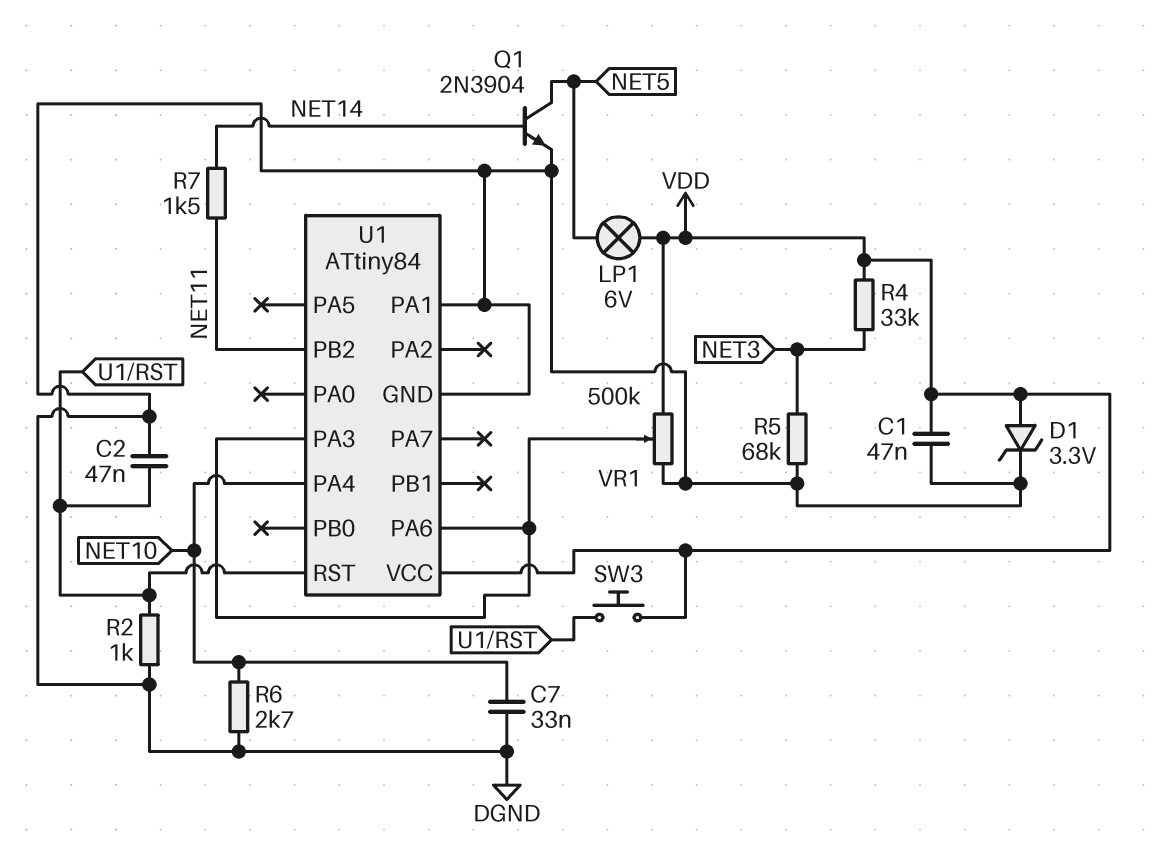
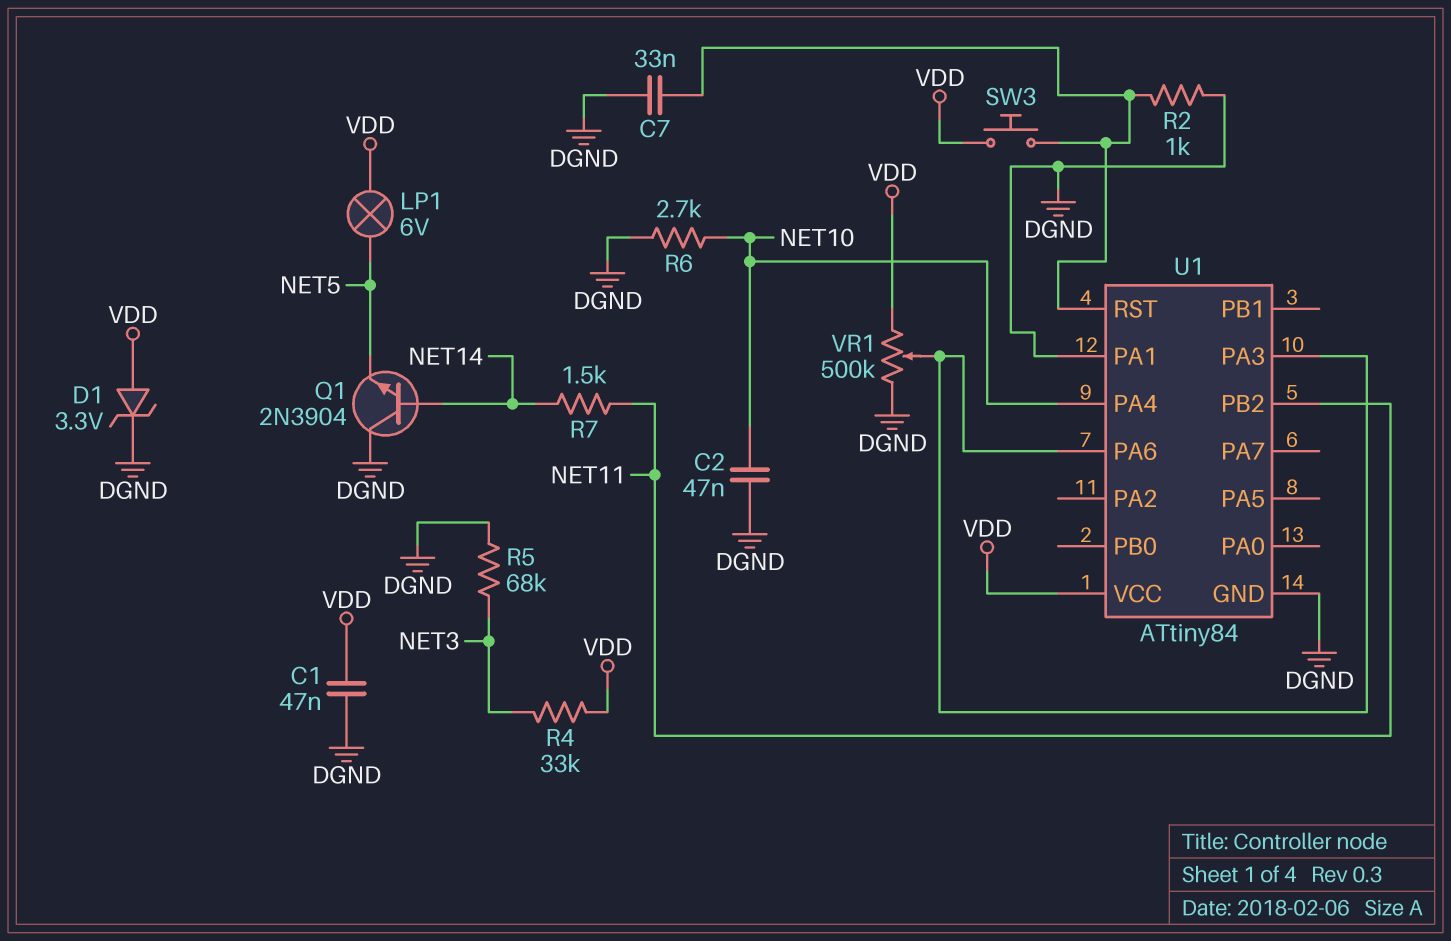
C2: 47nF (DGND, U1/RST) -> 47nF (DGND, NET10)
C7: 33nF (DGND, NET10) -> 33nF (DGND, U1/RST)
Q1: NPN 2N3904 (B NET14, C NET5, E DGND) -> NPN 2N3904 (B NET14, C DGND, E NET5)

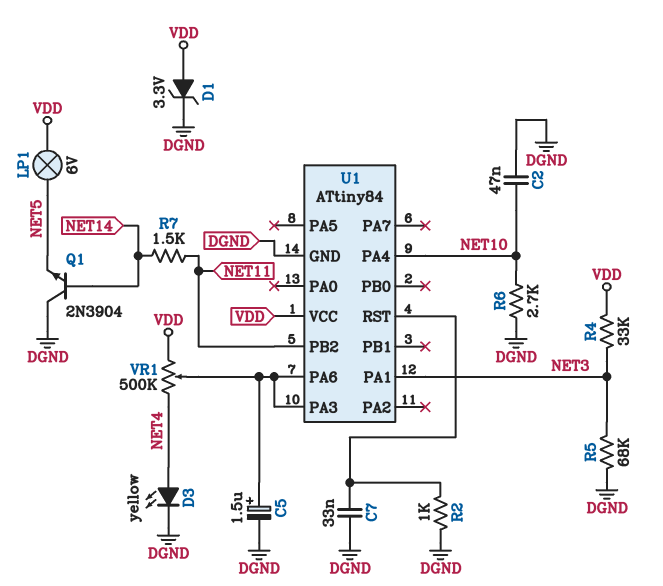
C1: 47nF (DGND, VDD) -> none
C5: none -> 1.5uF (plus U1/PA3, minus DGND)
D3: none -> LED yellow (A NET4, K DGND)
SW3: button (U1/RST, VDD) -> none
U1 pin PA1: DGND -> NET3
VR1: 500k (DGND, VDD, wiper U1/PA3) -> 500k (NET4, VDD, wiper U1/PA3)

